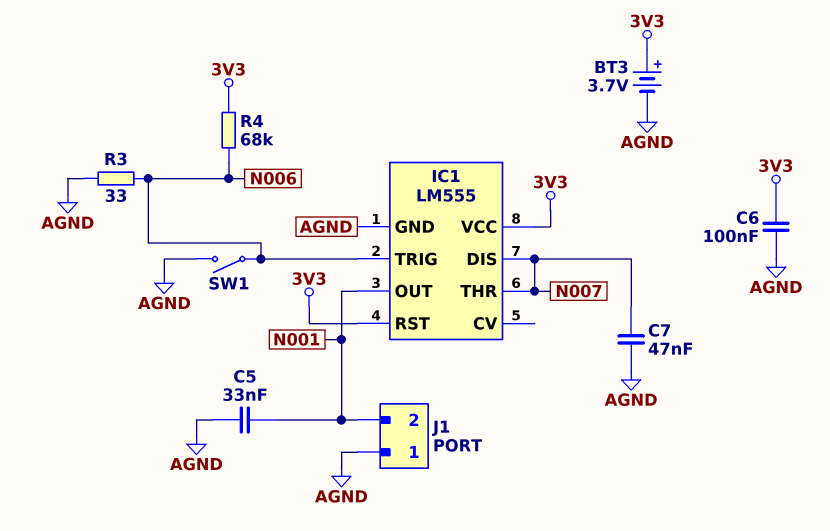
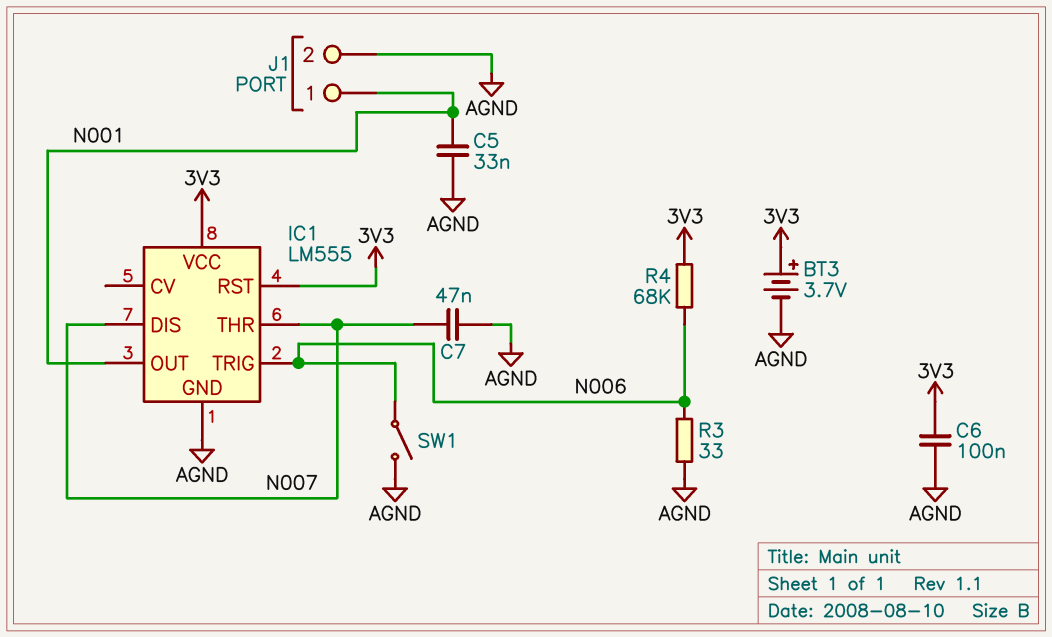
J1 pin 1: AGND -> N001
J1 pin 2: N001 -> AGND

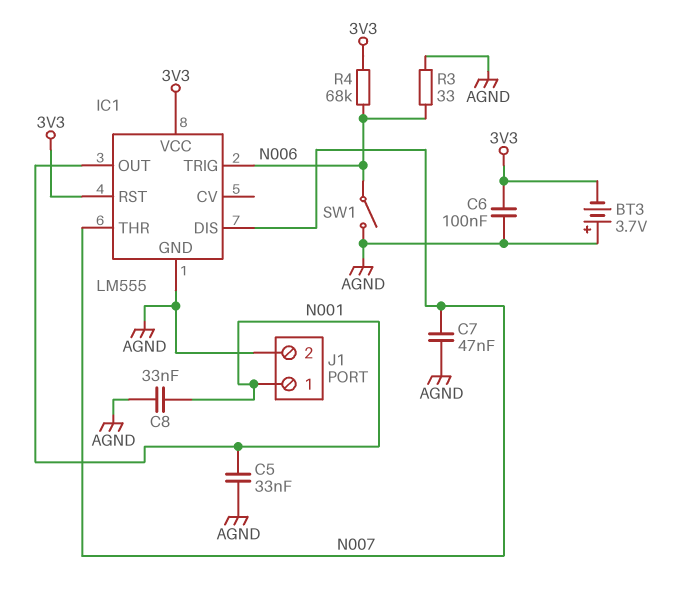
BT3: 3.7V (plus 3V3, minus AGND) -> 3.7V (plus AGND, minus 3V3)
C8: none -> 33nF (AGND, N001)

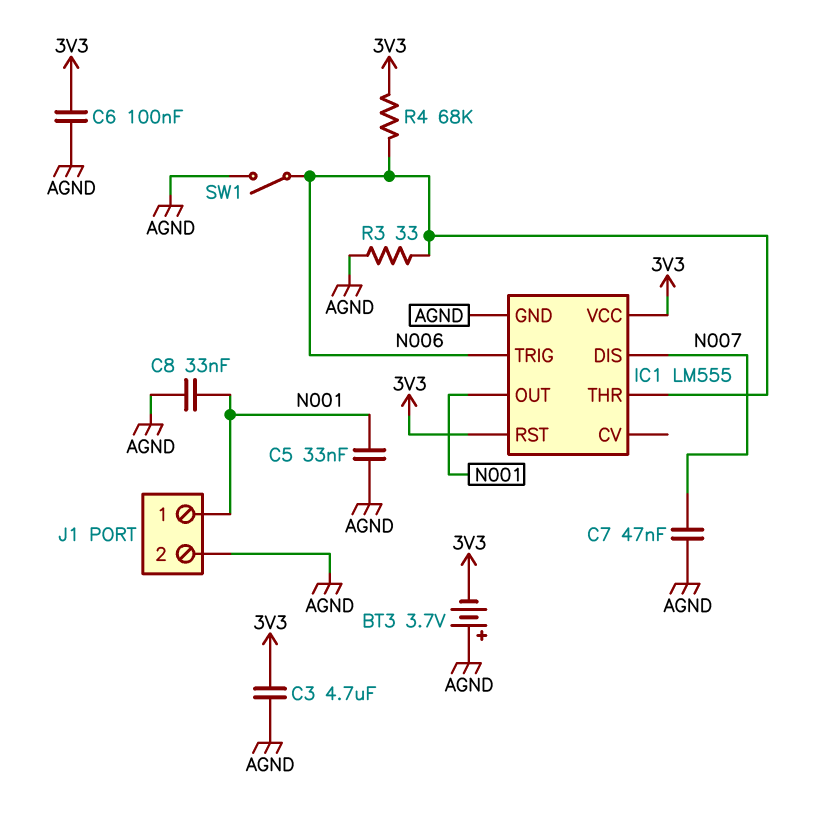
C3: none -> 4.7uF (3V3, AGND)
IC1 pin THR: N007 -> N006

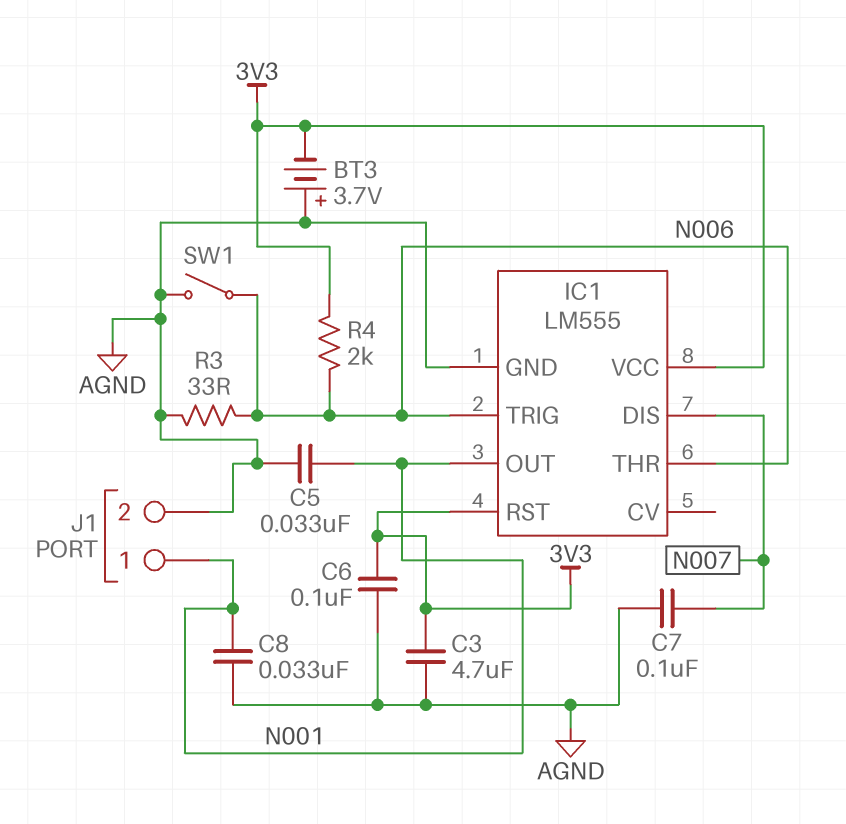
C7: 47nF (AGND, N007) -> 100nF (AGND, N007)
R4: 68k (3V3, N006) -> 2k (3V3, N006)

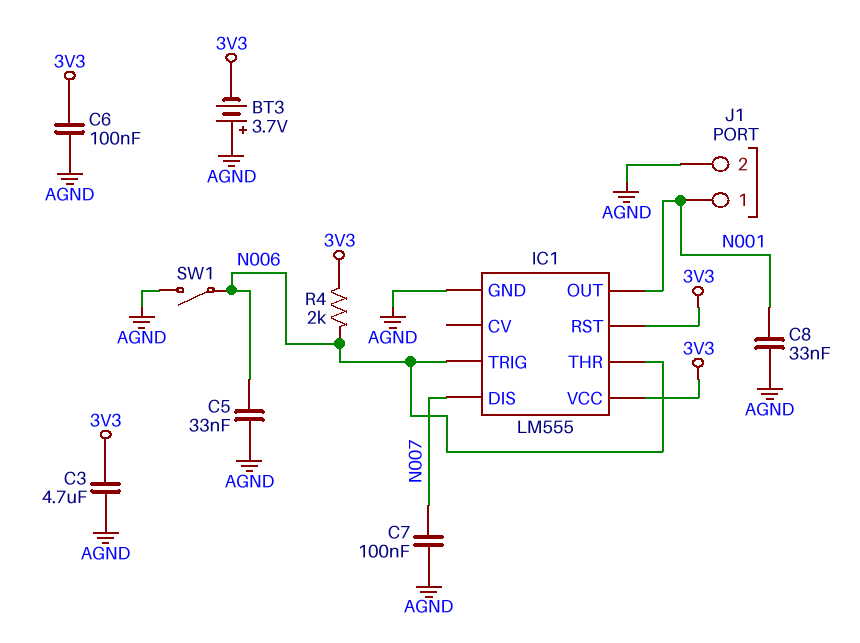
C5: 33nF (AGND, N001) -> 33nF (AGND, N006)
R3: 33 (AGND, N006) -> none

